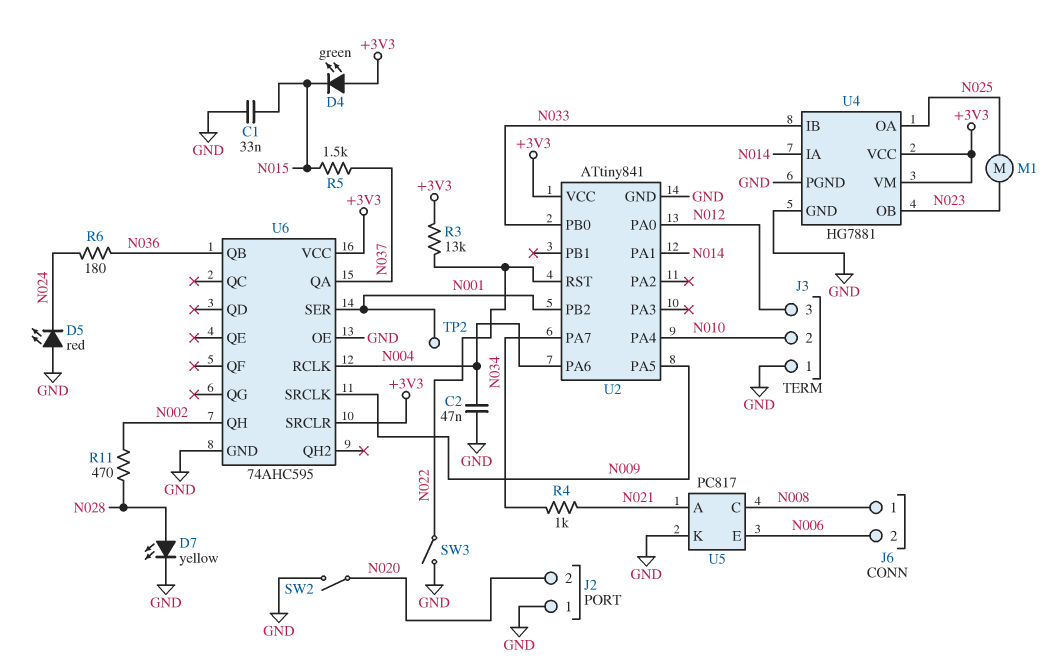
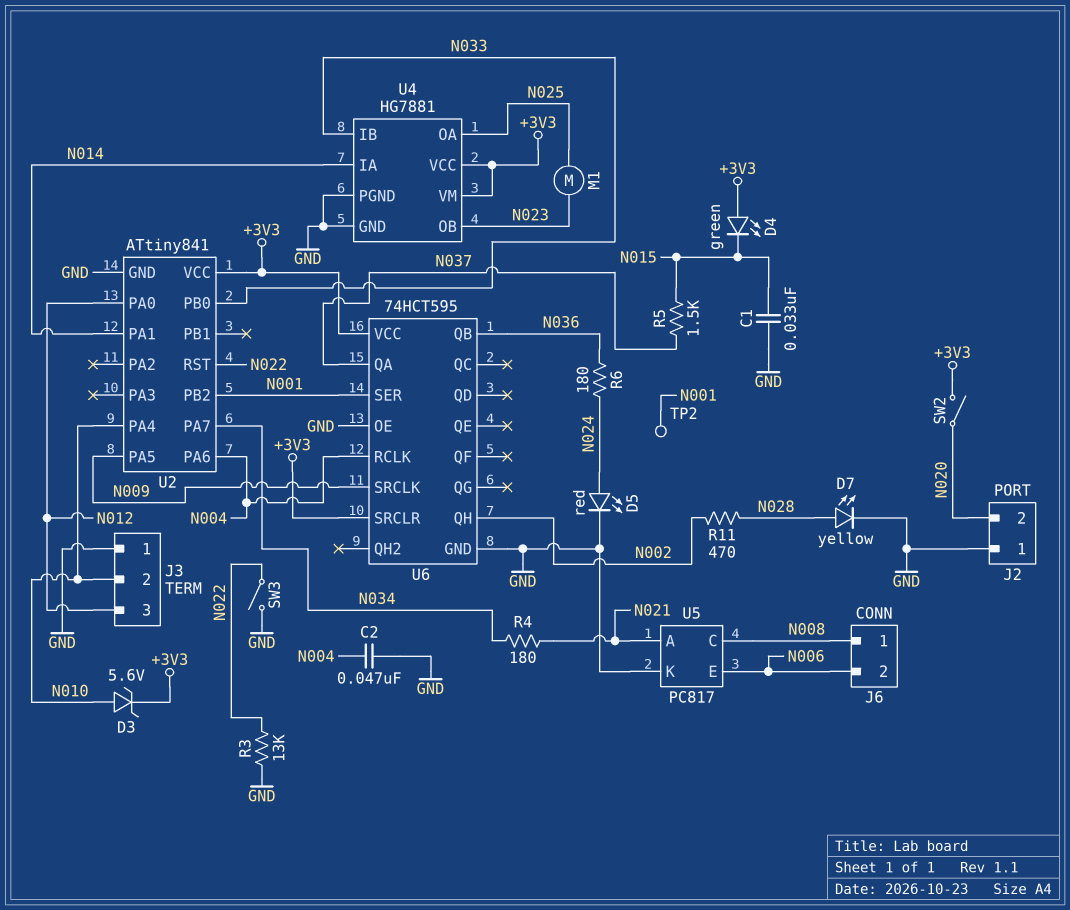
D3: none -> zener 5.6V (A N010, K +3V3)
D5: LED red (A GND, K N024) -> LED red (A N024, K GND)
R3: 13k (+3V3, N022) -> 13k (GND, N022)
R4: 1k (N021, N034) -> 180 (N021, N034)
SW2: switch (GND, N020) -> switch (+3V3, N020)
U6: 74AHC595 -> 74HCT595

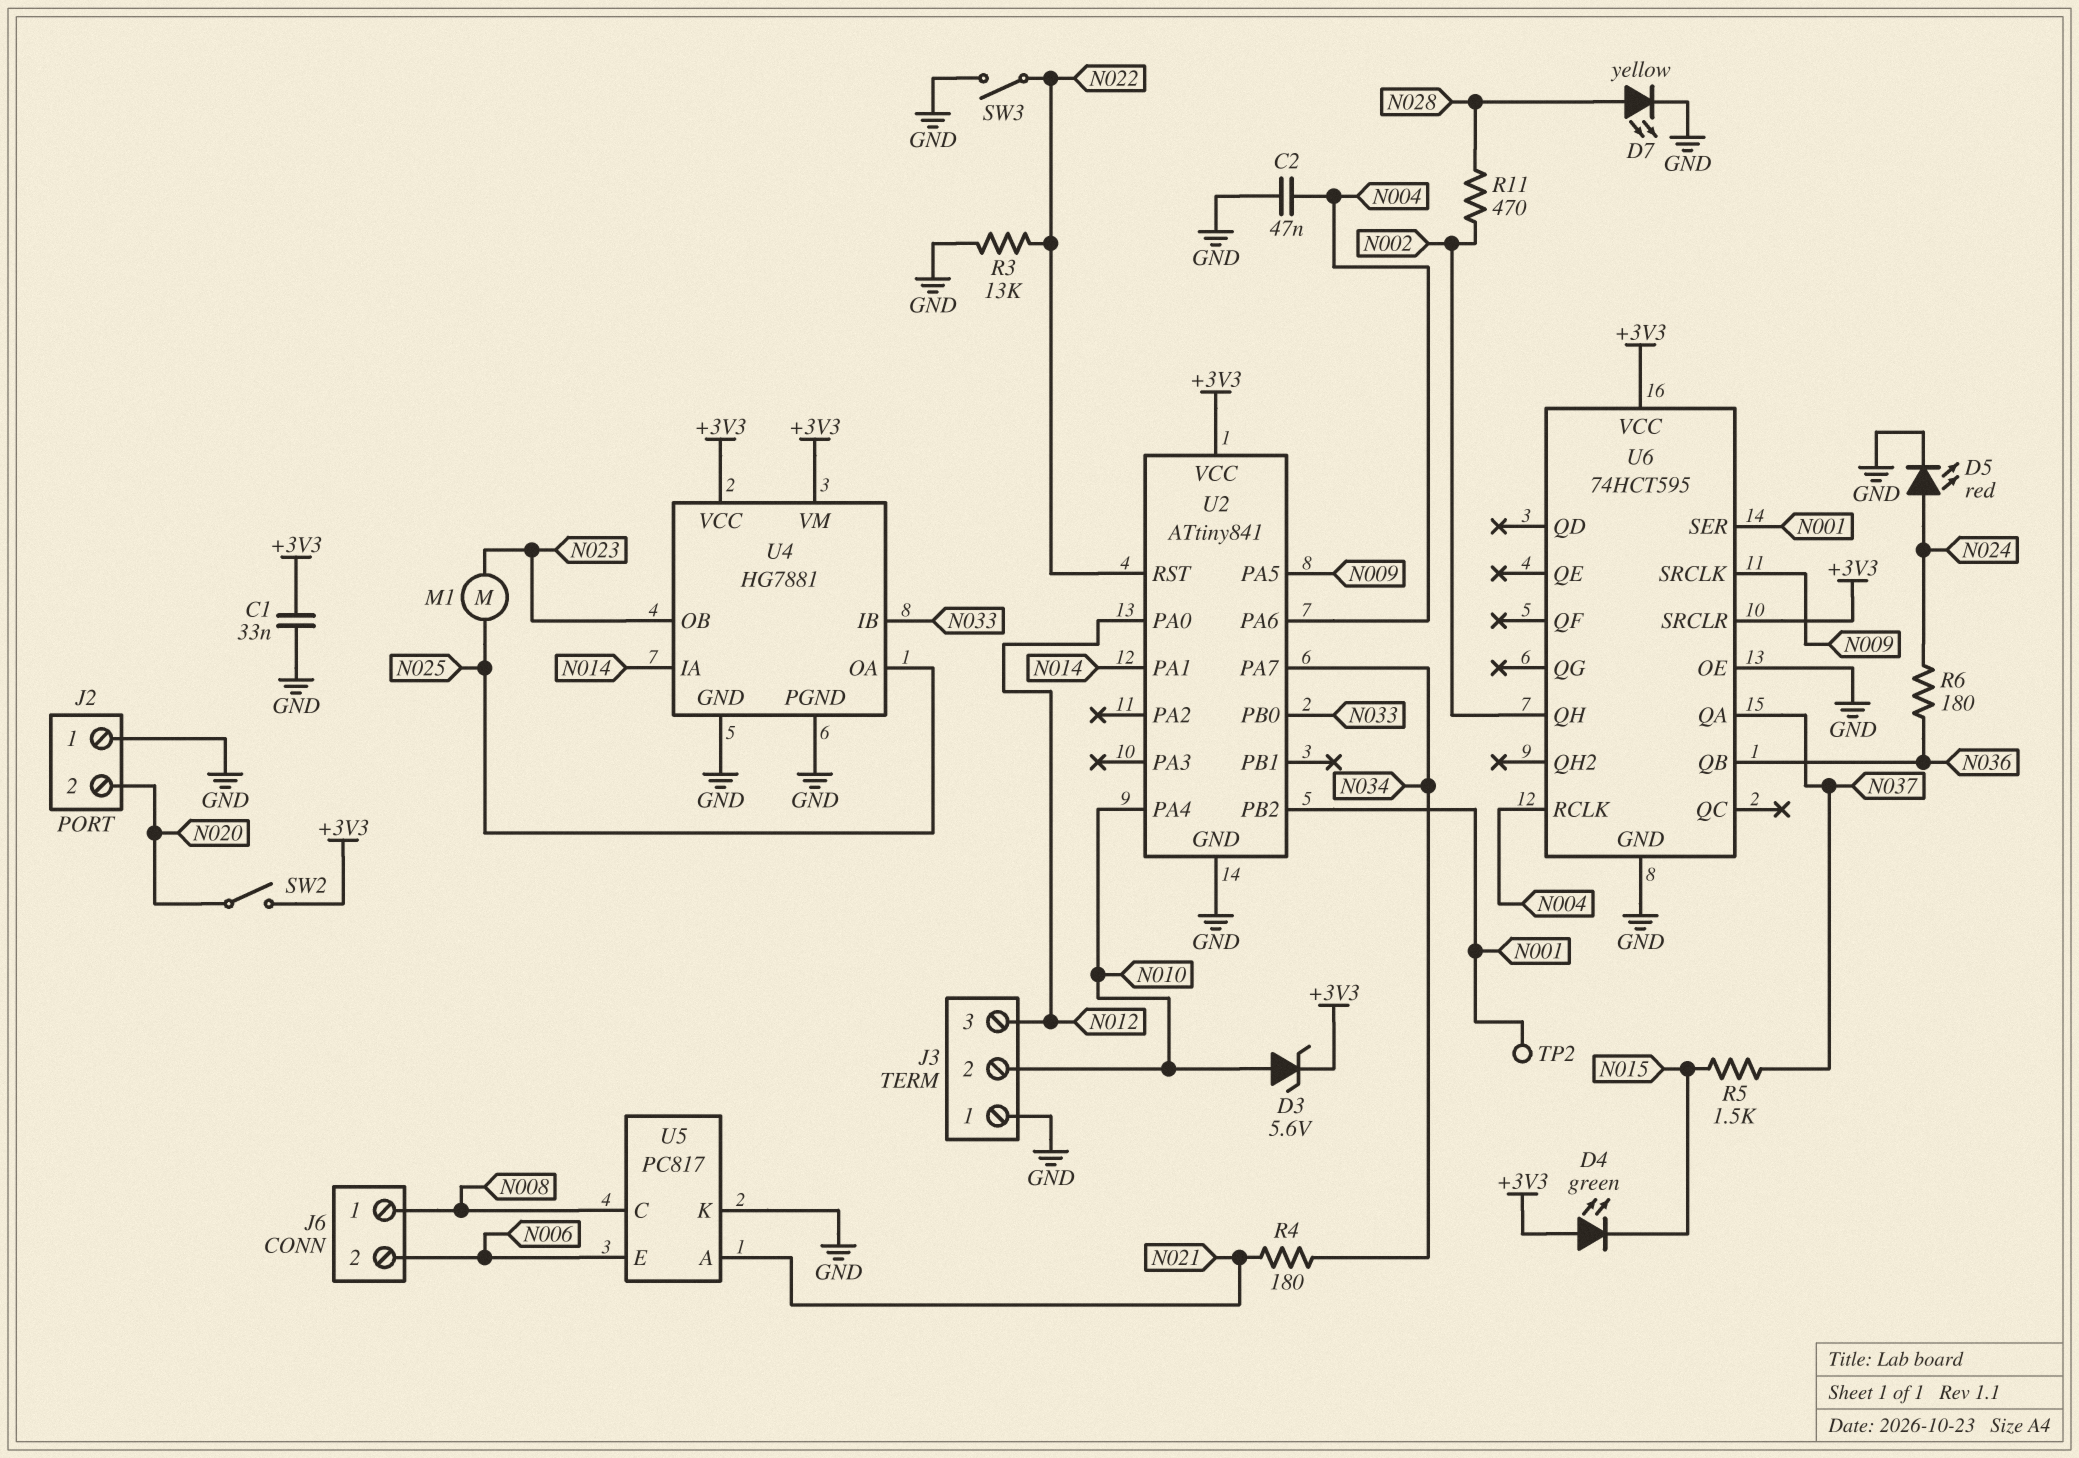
C1: 33nF (GND, N015) -> 33nF (+3V3, GND)

